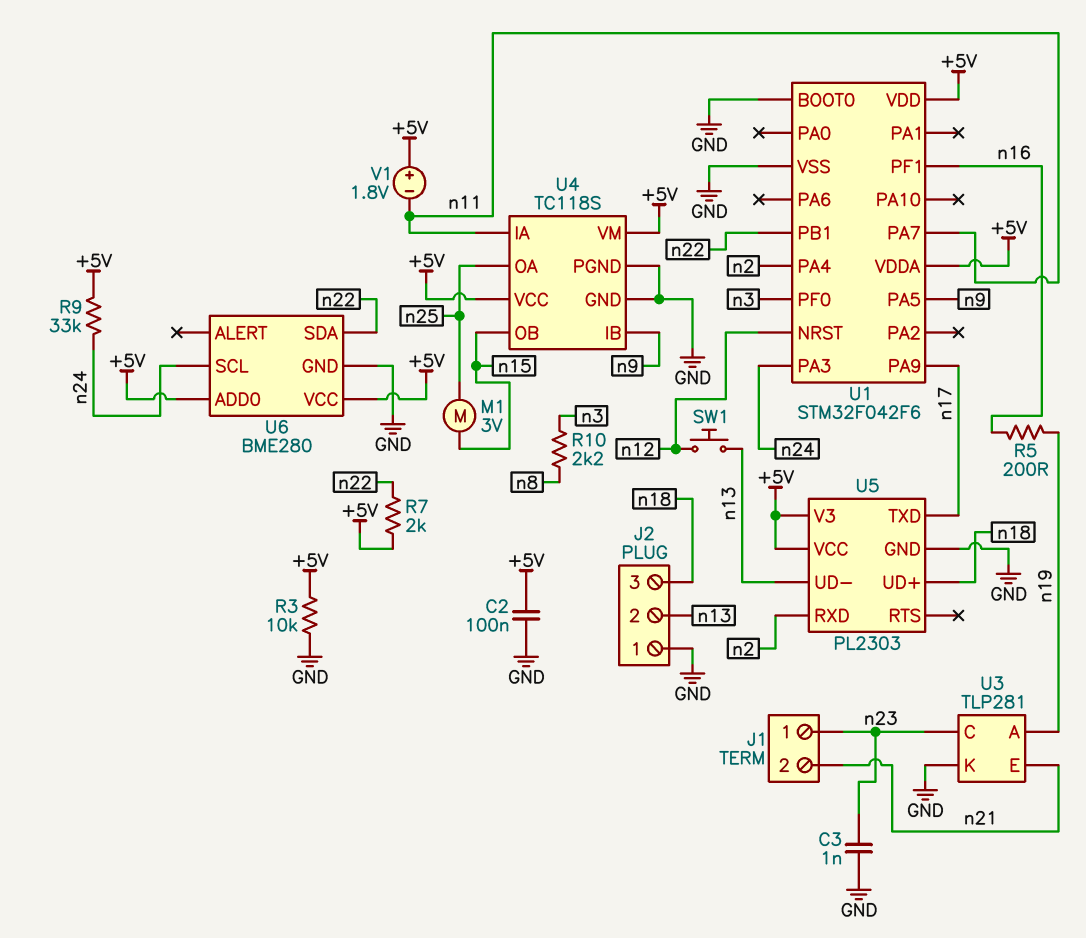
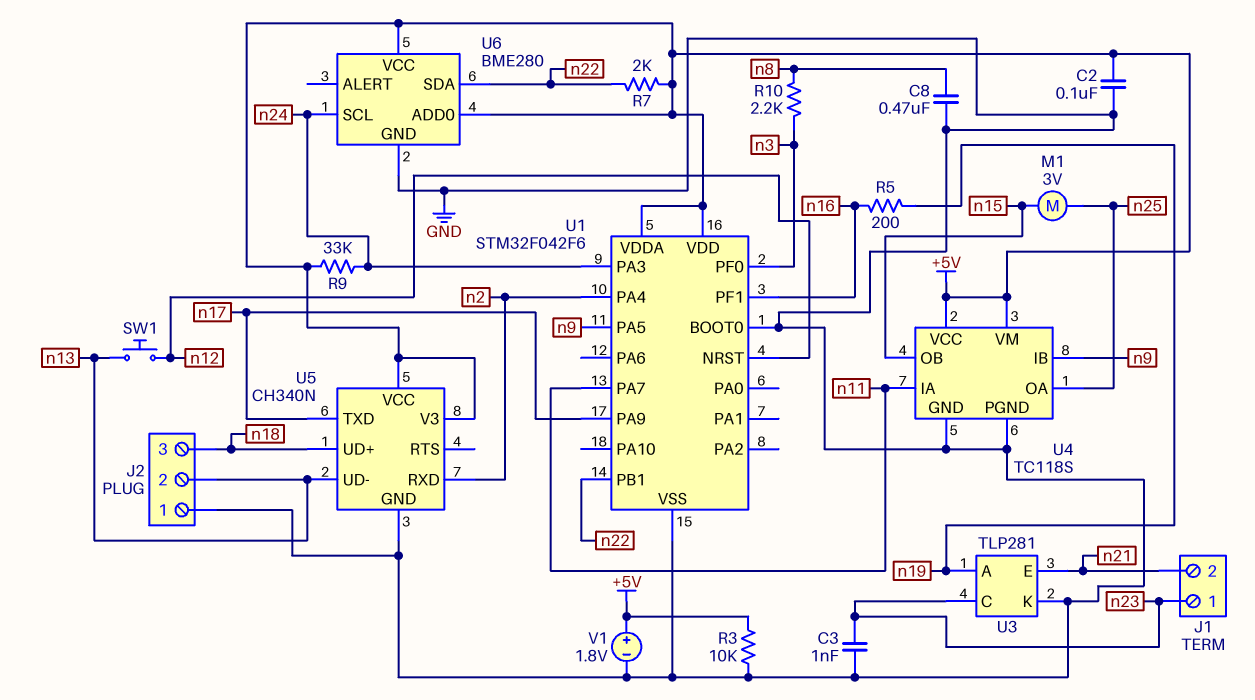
C8: none -> 470nF (GND, n8)
U5: PL2303 -> CH340N
V1: 1.8V (plus +5V, minus n11) -> 1.8V (plus +5V, minus GND)

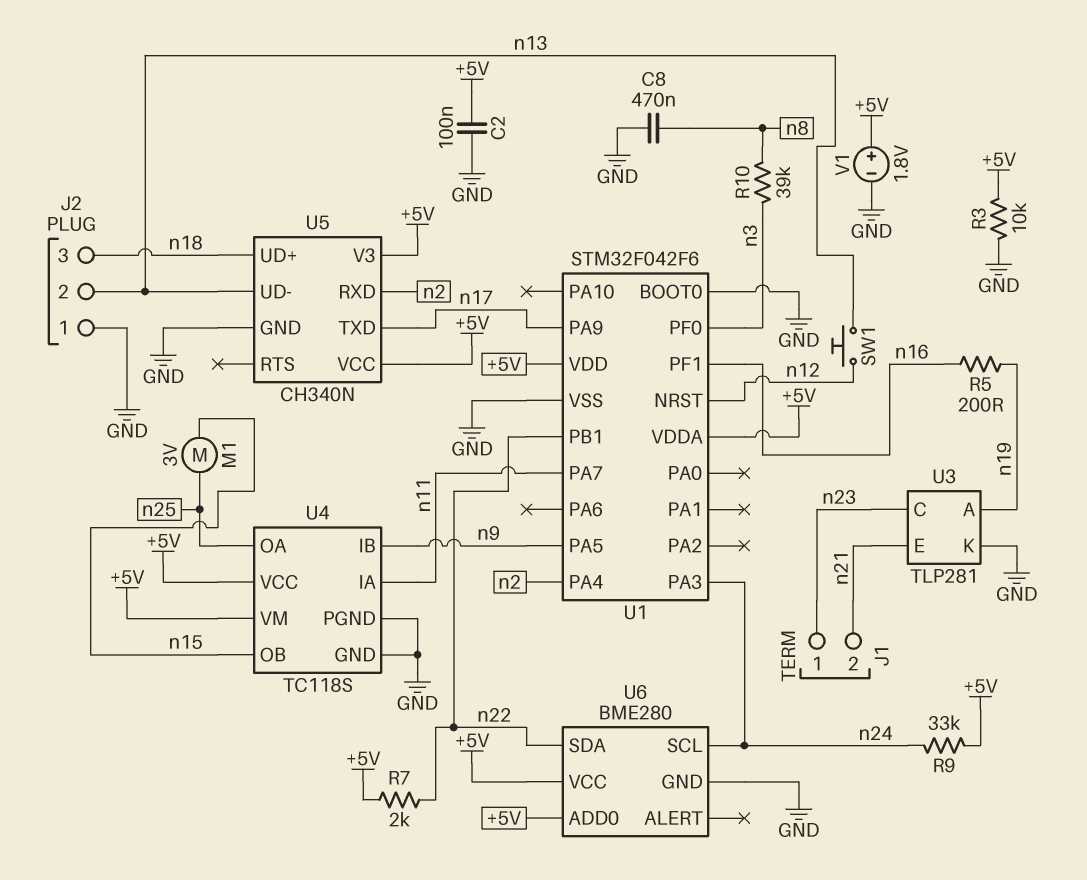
C3: 1nF (GND, n23) -> none
R10: 2.2k (n3, n8) -> 39k (n3, n8)

